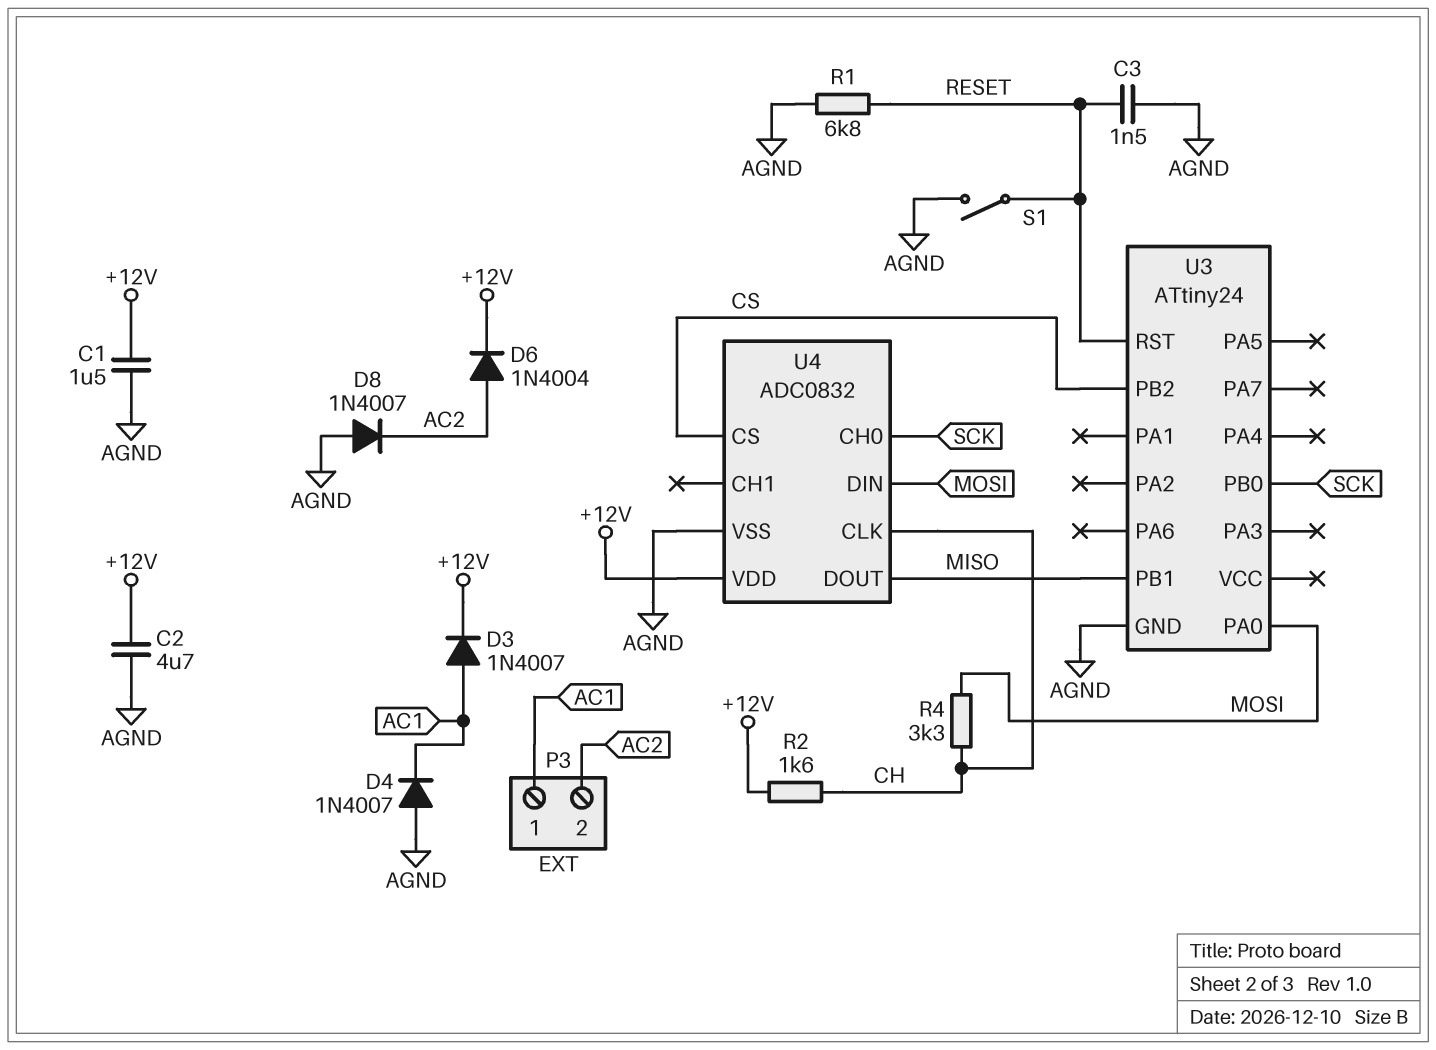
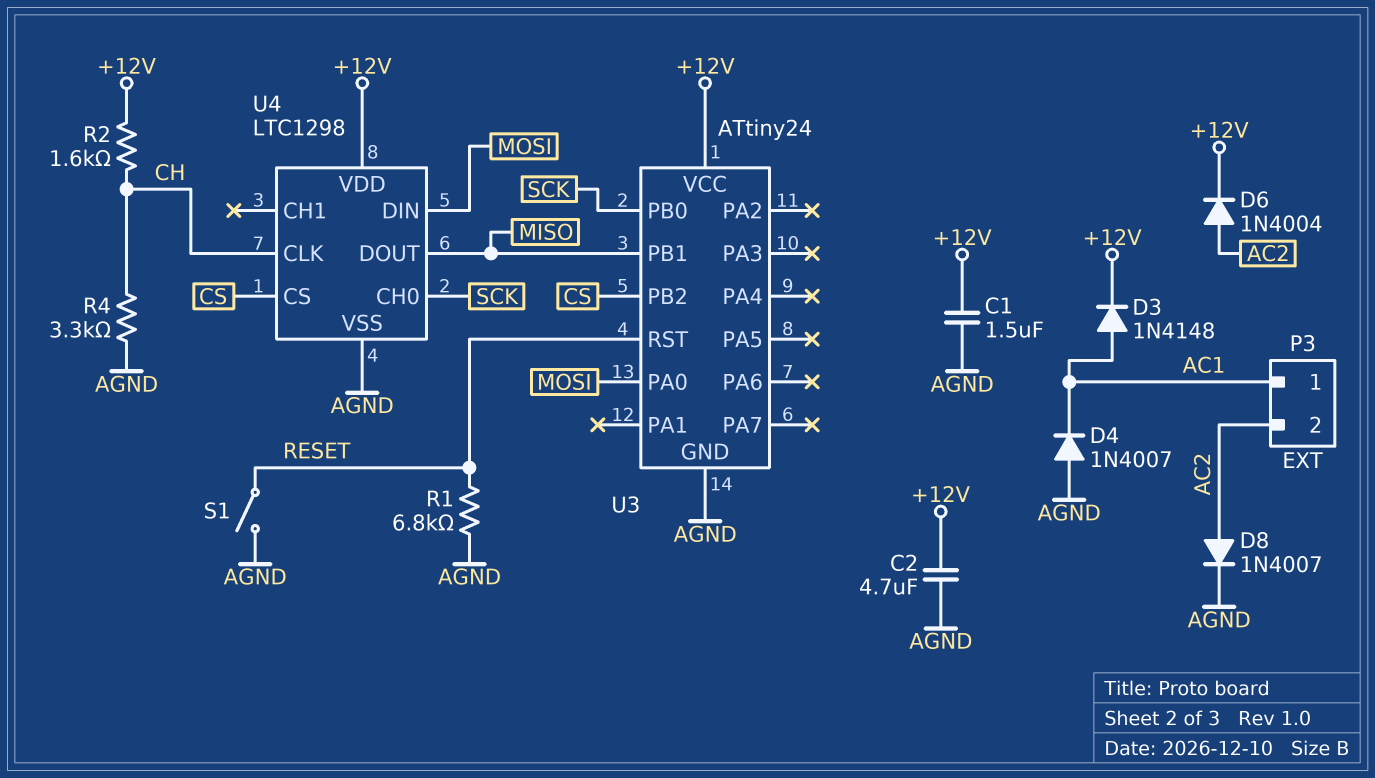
C3: 1.5nF (AGND, RESET) -> none
D3: diode 1N4007 (A AC1, K +12V) -> diode 1N4148 (A AC1, K +12V)
D8: diode 1N4007 (A AGND, K AC2) -> diode 1N4007 (A AC2, K AGND)
R4: 3.3k (CH, MOSI) -> 3.3k (AGND, CH)
U3 pin VCC: none -> +12V
U4: ADC0832 -> LTC1298

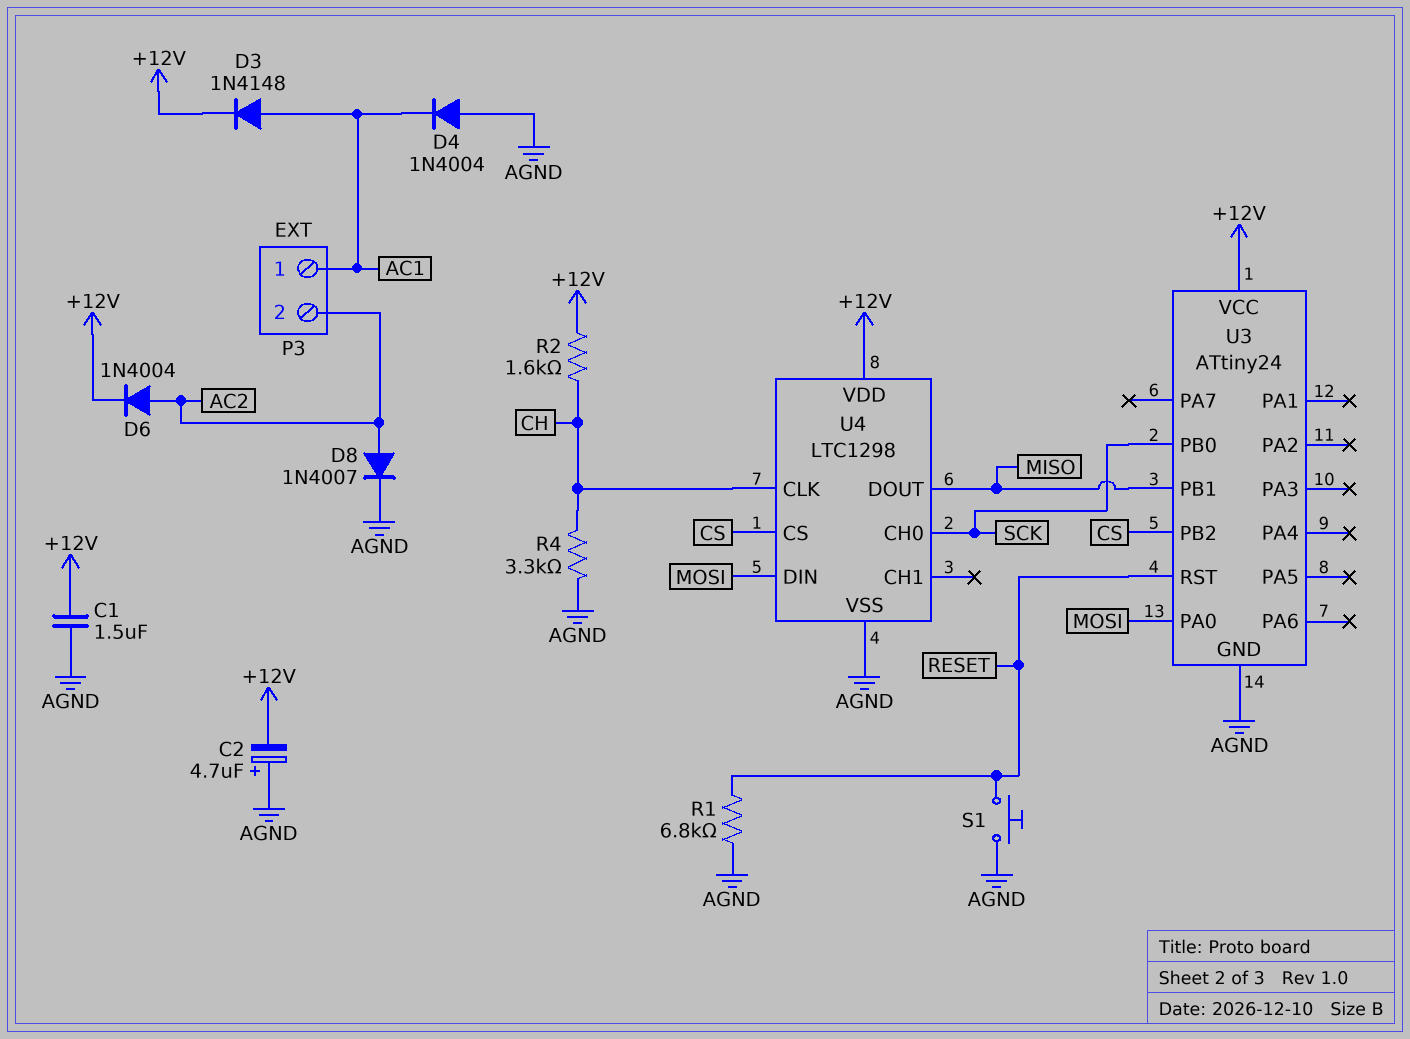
C2: 4.7uF (+12V, AGND) -> 4.7uF (plus AGND, minus +12V)
D4: diode 1N4007 (A AGND, K AC1) -> diode 1N4004 (A AGND, K AC1)
S1: switch (AGND, RESET) -> button (AGND, RESET)

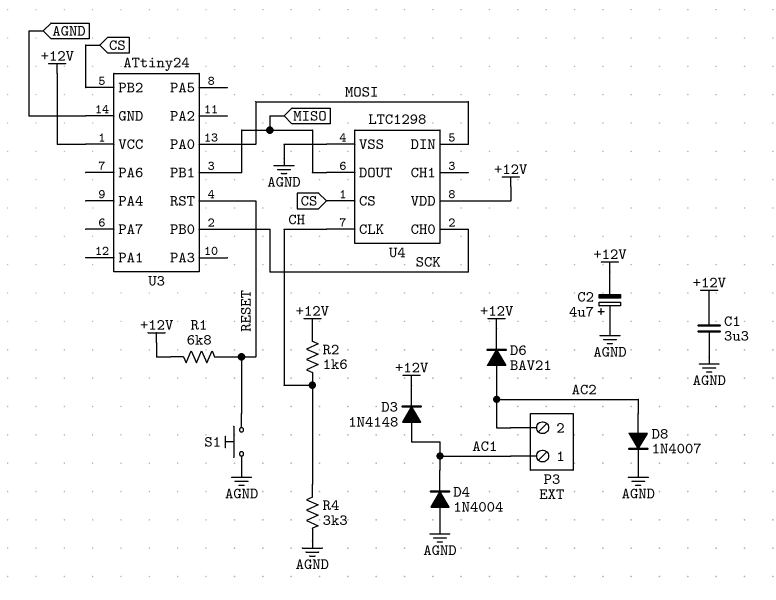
C1: 1.5uF (+12V, AGND) -> 3.3uF (+12V, AGND)
D6: diode 1N4004 (A AC2, K +12V) -> diode BAV21 (A AC2, K +12V)
R1: 6.8k (AGND, RESET) -> 6.8k (+12V, RESET)

